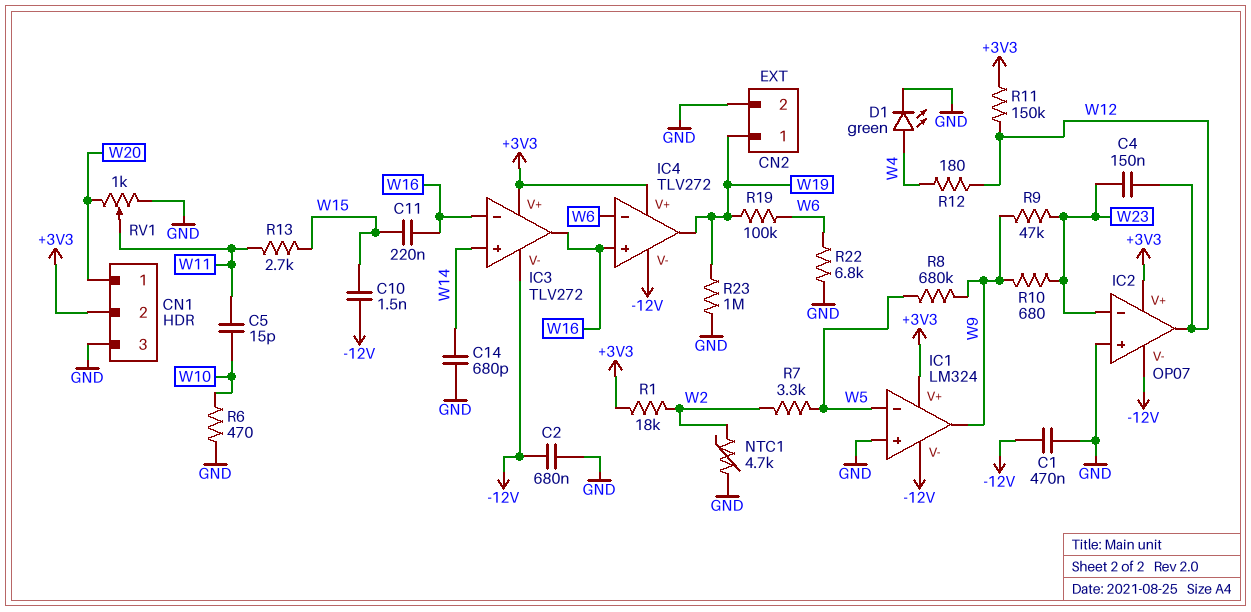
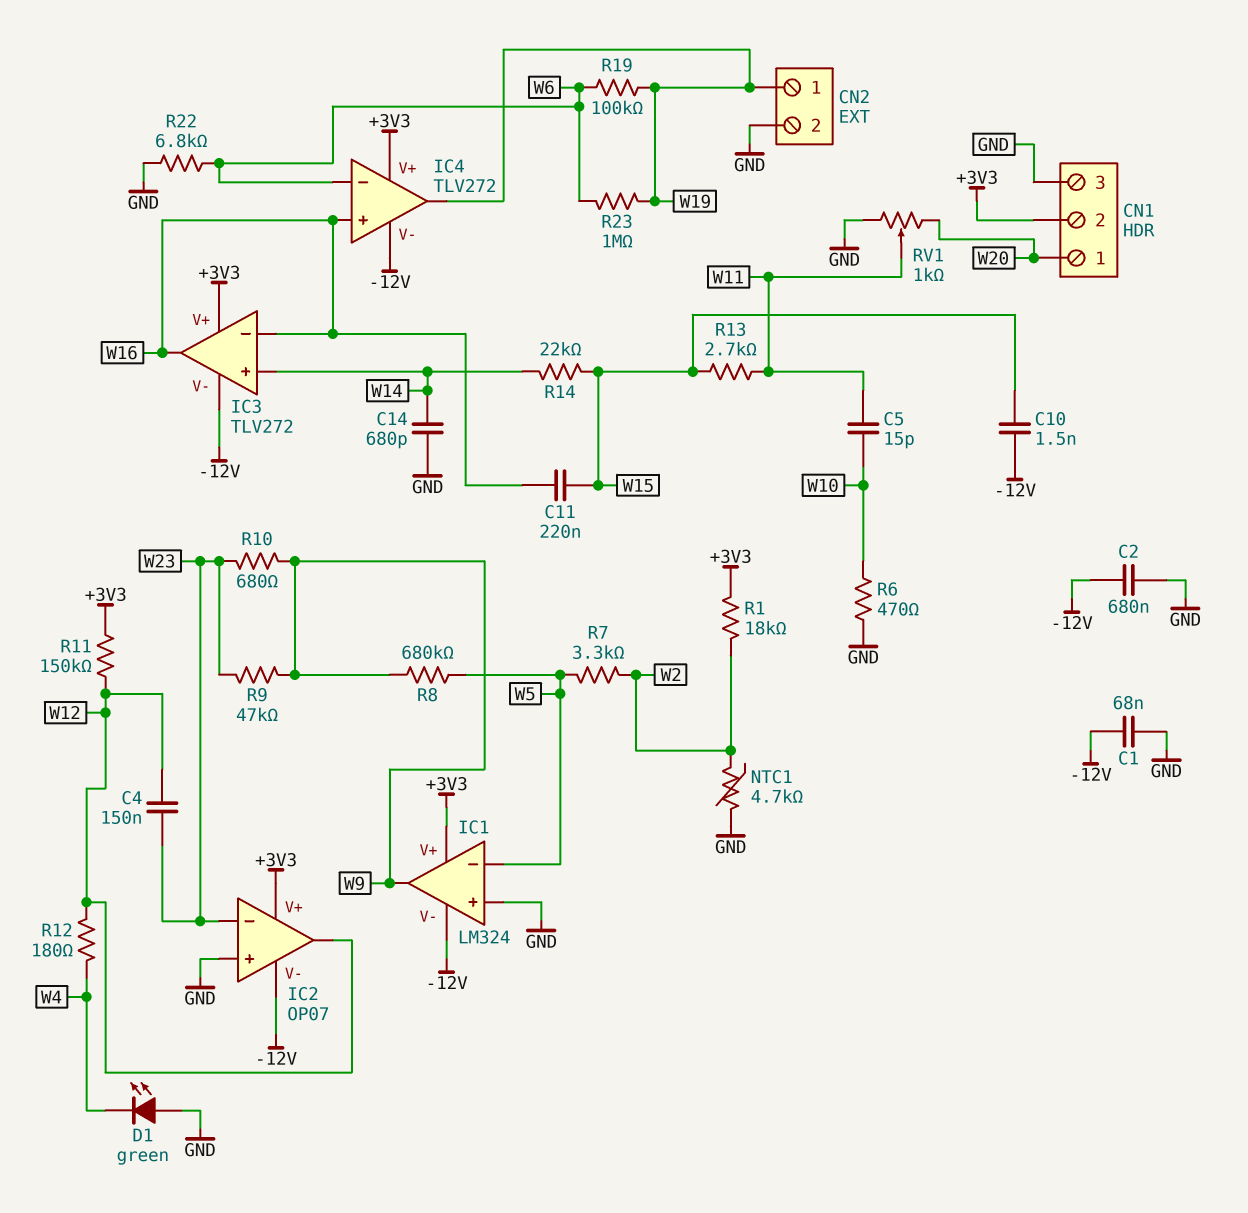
C1: 470nF (-12V, GND) -> 68nF (-12V, GND)
D1: LED green (A W4, K GND) -> LED green (A GND, K W4)
R14: none -> 22k (W14, W15)
R23: 1M (GND, W19) -> 1M (W6, W19)

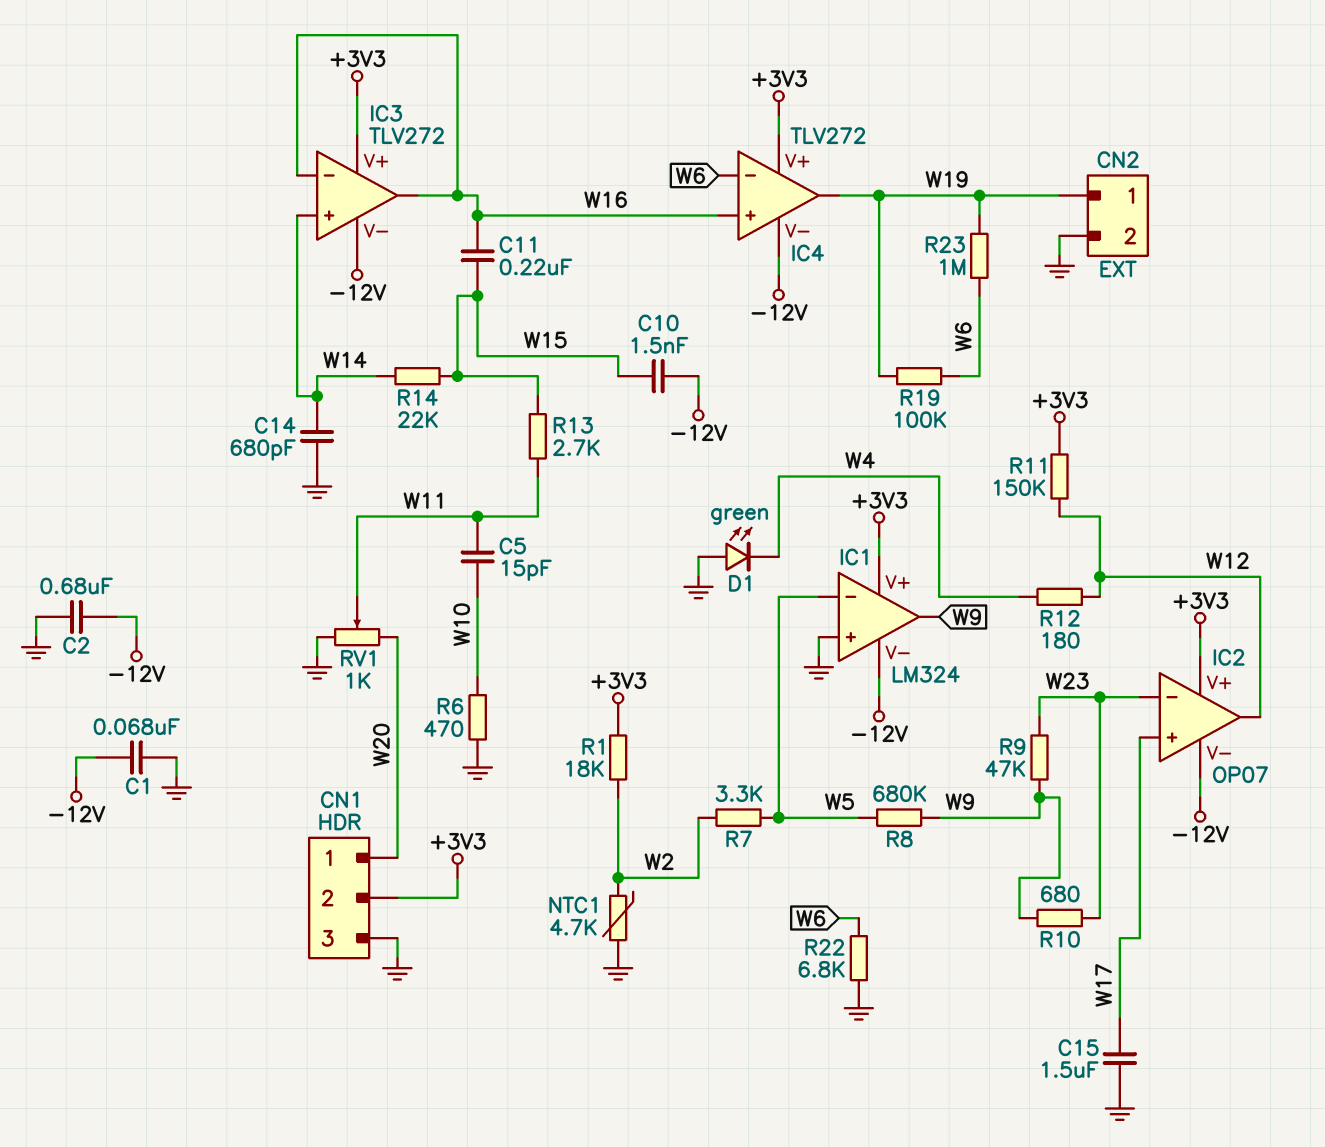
C4: 150nF (W12, W23) -> none
C15: none -> 1.5uF (GND, W17)
IC2 pin in+: GND -> W17

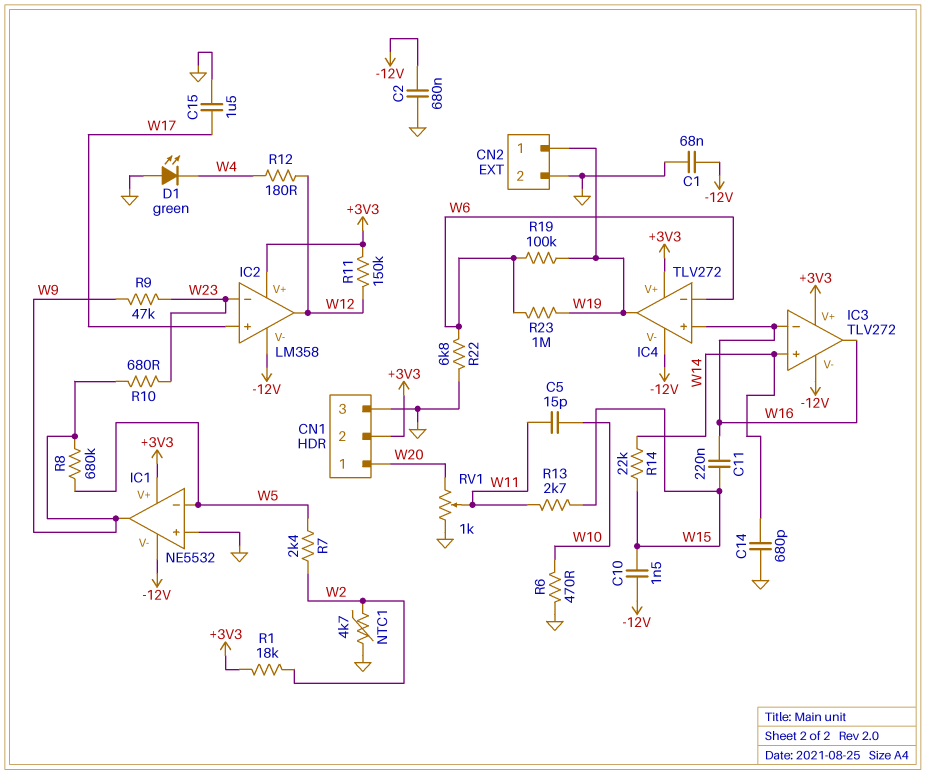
IC1: LM324 -> NE5532
IC2: OP07 -> LM358
R7: 3.3k (W2, W5) -> 2.4k (W2, W5)

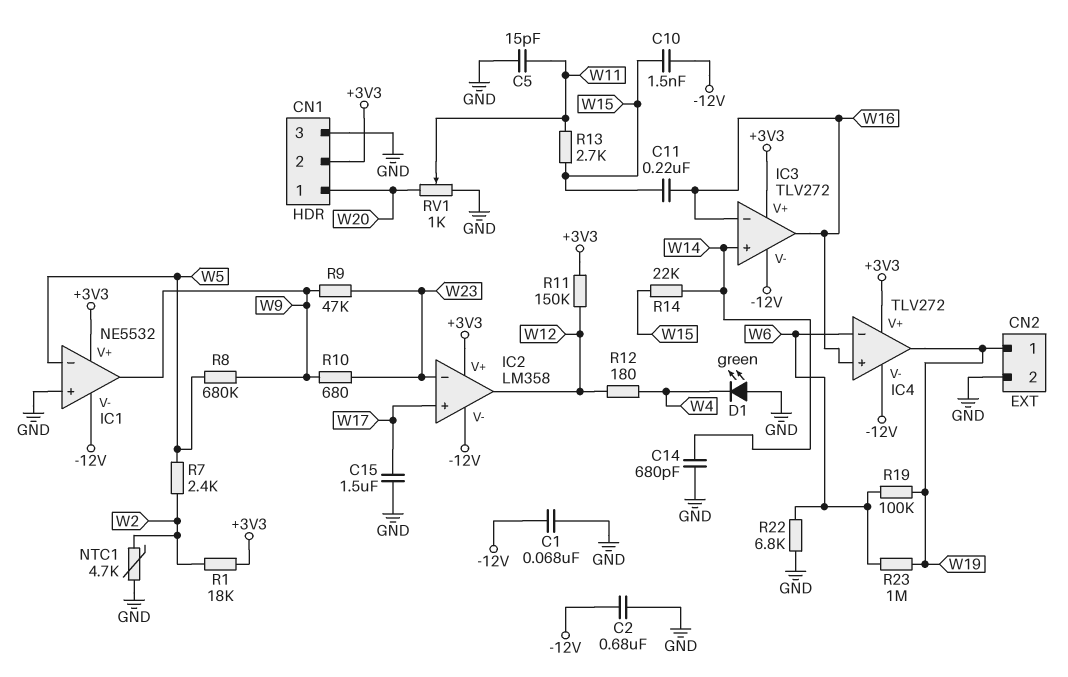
C5: 15pF (W10, W11) -> 15pF (GND, W11)
R6: 470 (GND, W10) -> none

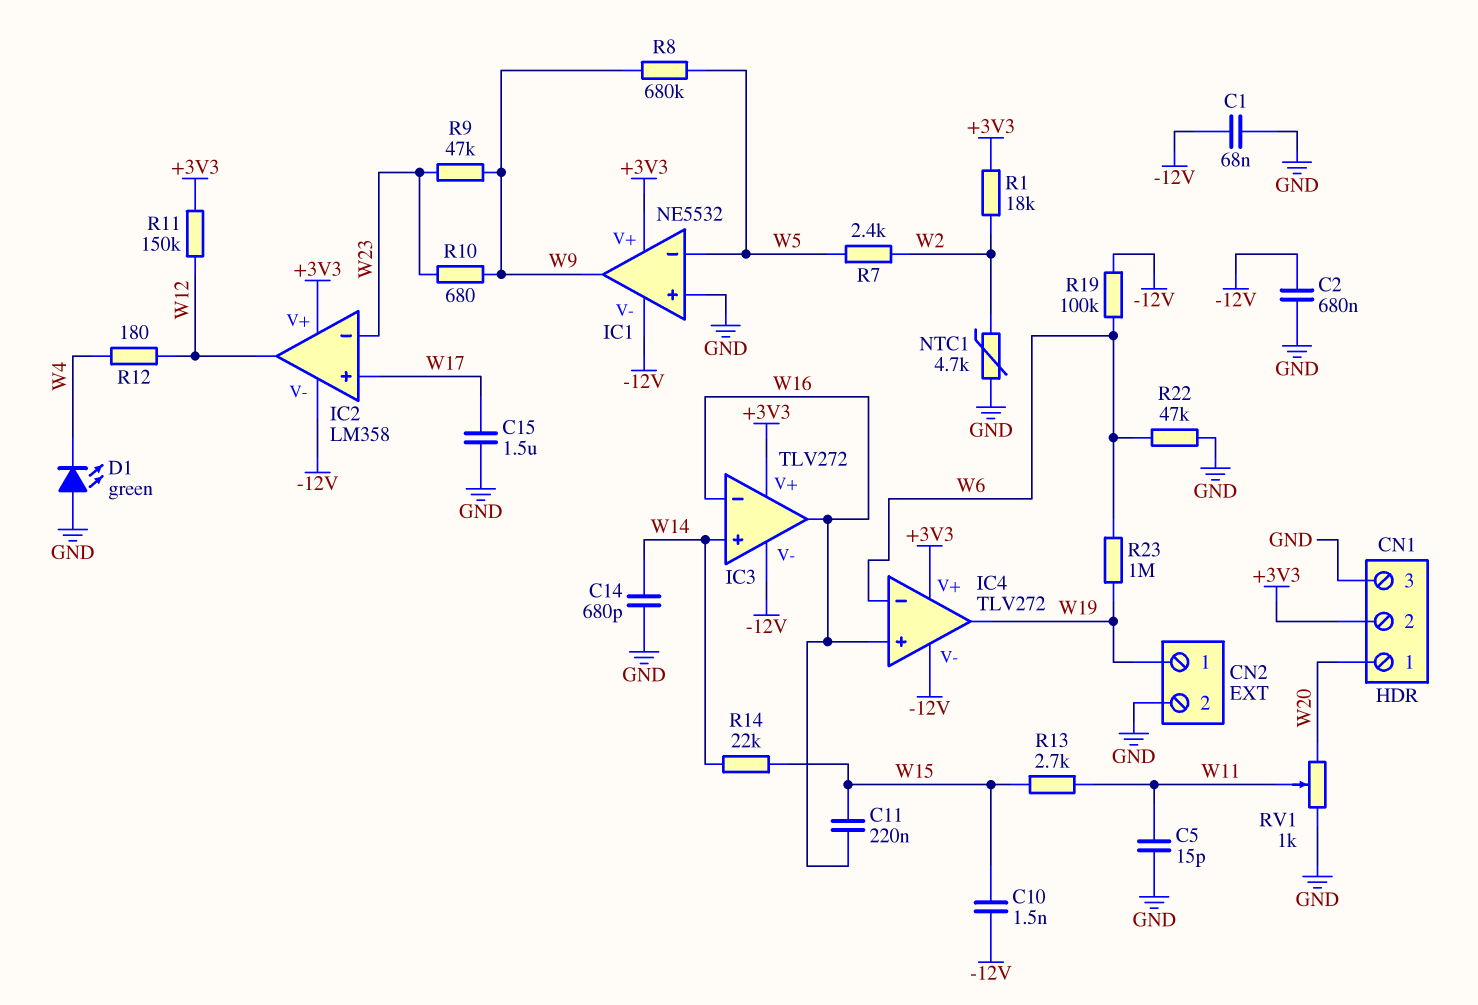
R19: 100k (W6, W19) -> 100k (-12V, W6)
R22: 6.8k (GND, W6) -> 47k (GND, W6)

